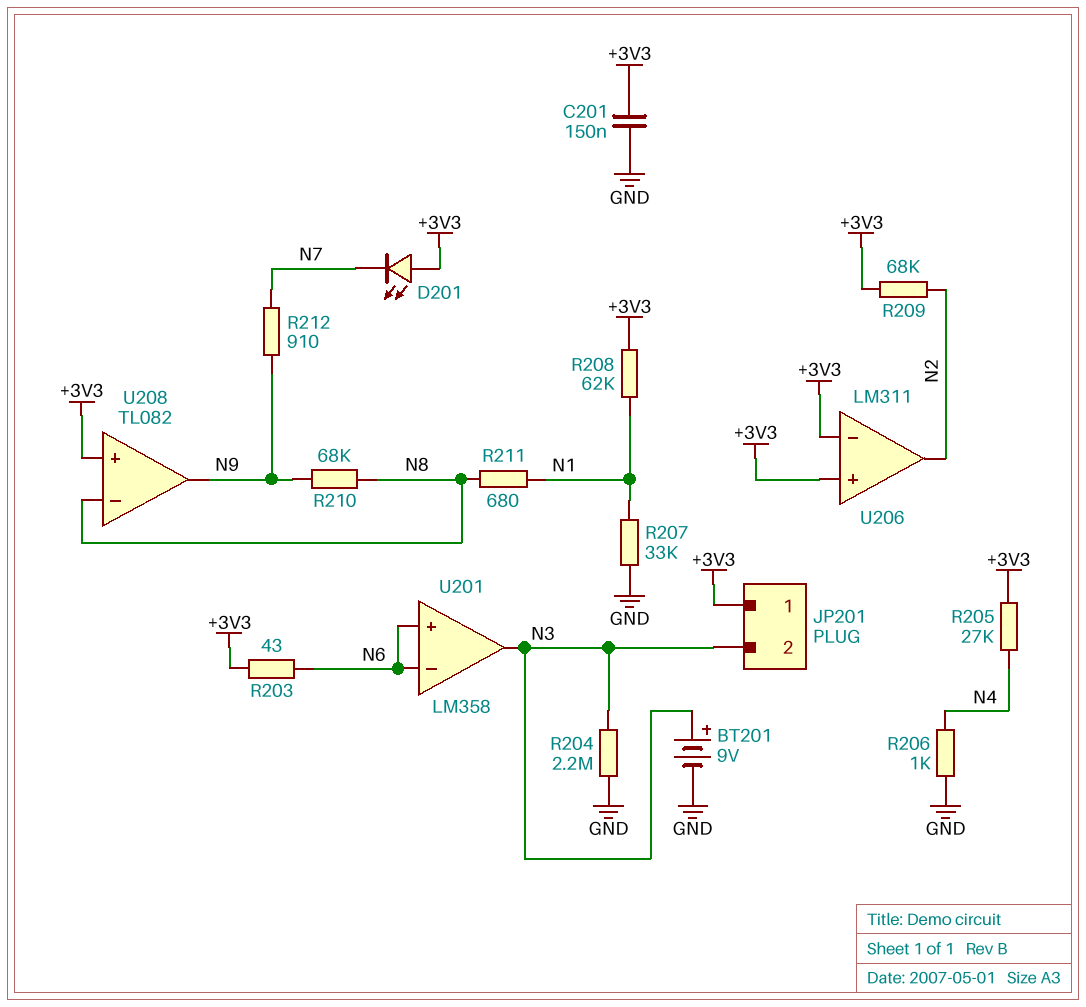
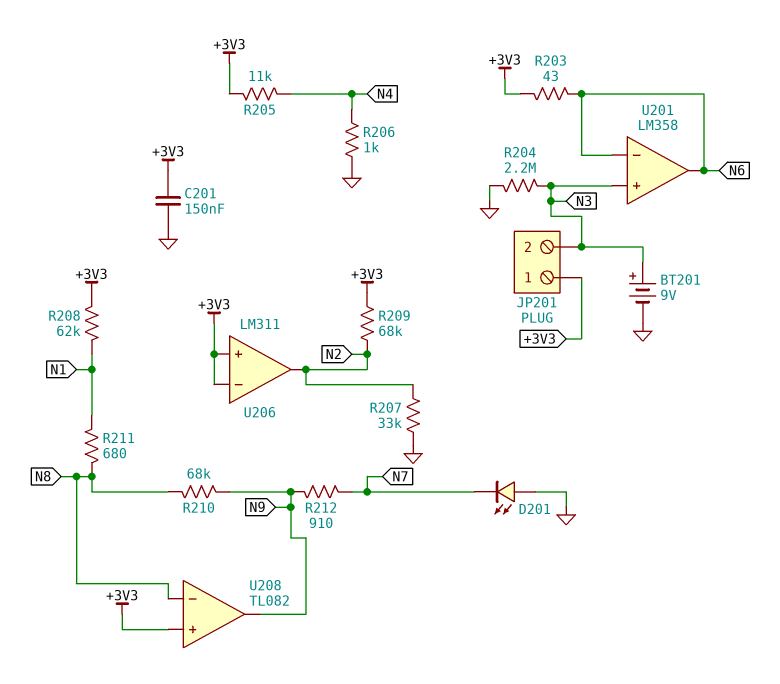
D201: LED (A +3V3, K N7) -> LED (A GND, K N7)
R205: 27k (+3V3, N4) -> 11k (+3V3, N4)
R207: 33k (GND, N1) -> 33k (GND, N2)
U201 pin in+: N6 -> N3
U201 pin out: N3 -> N6

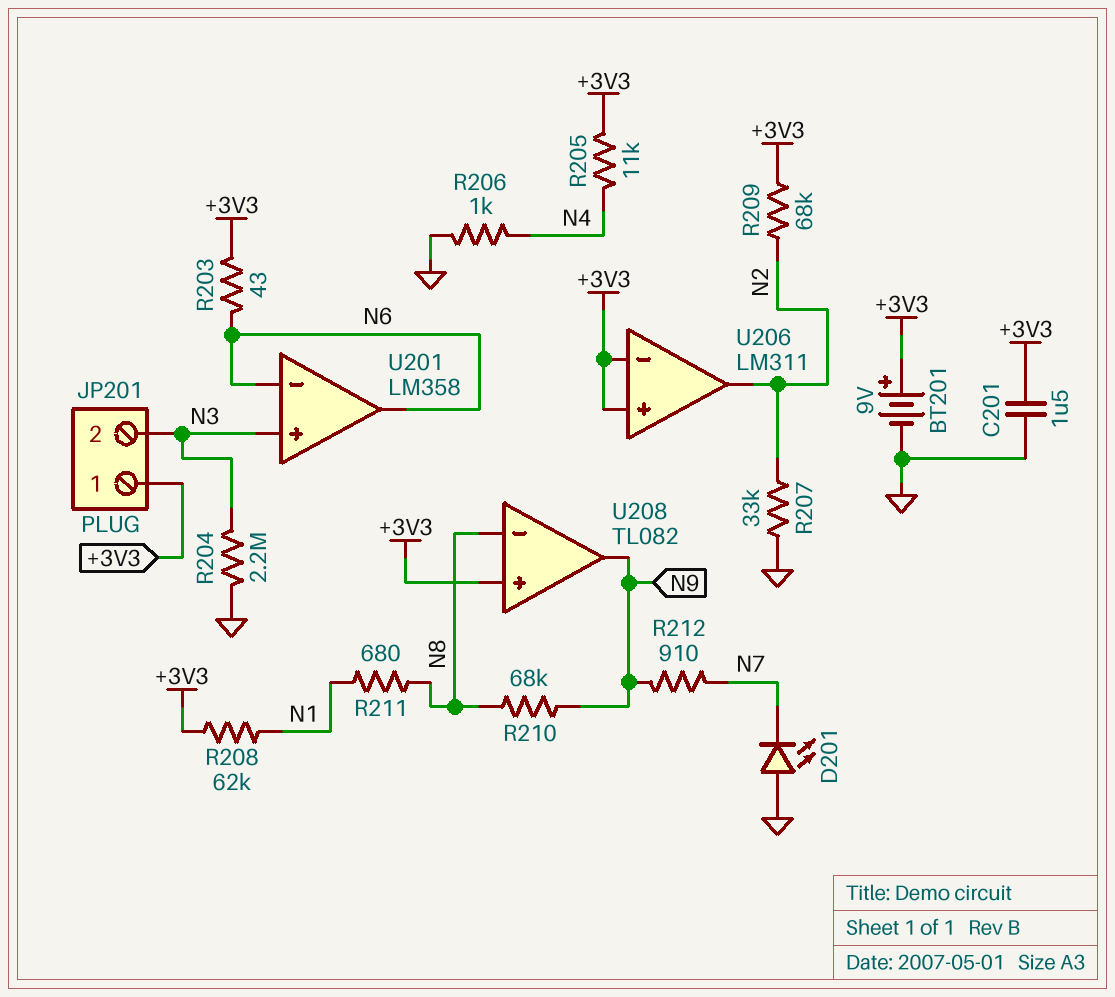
BT201: 9V (plus N3, minus GND) -> 9V (plus +3V3, minus GND)
C201: 150nF (+3V3, GND) -> 1.5uF (+3V3, GND)

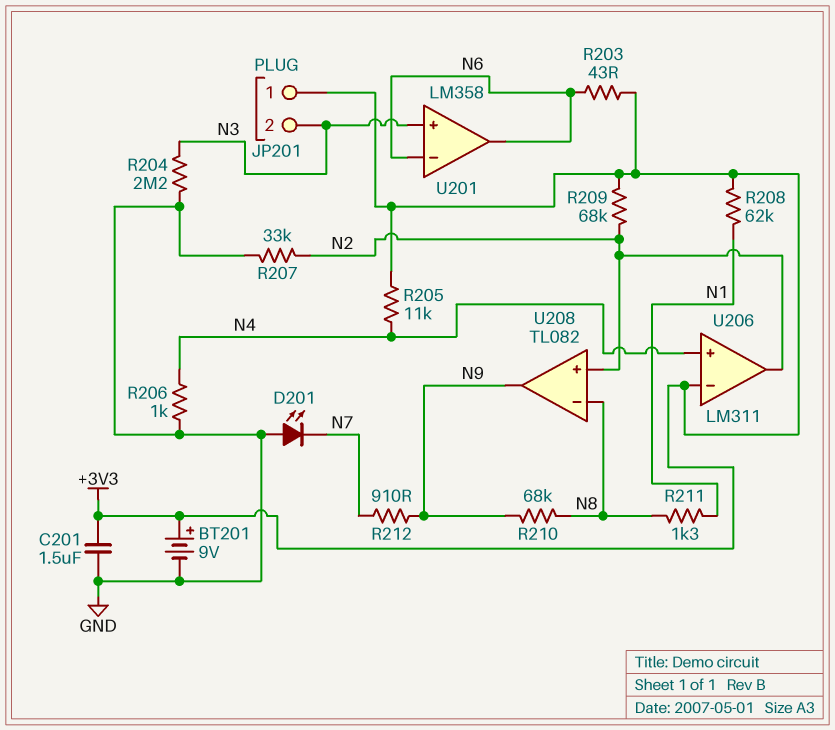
R211: 680 (N1, N8) -> 1.3k (N1, N8)
U206 pin in+: +3V3 -> N4
U208 pin in+: +3V3 -> N2

